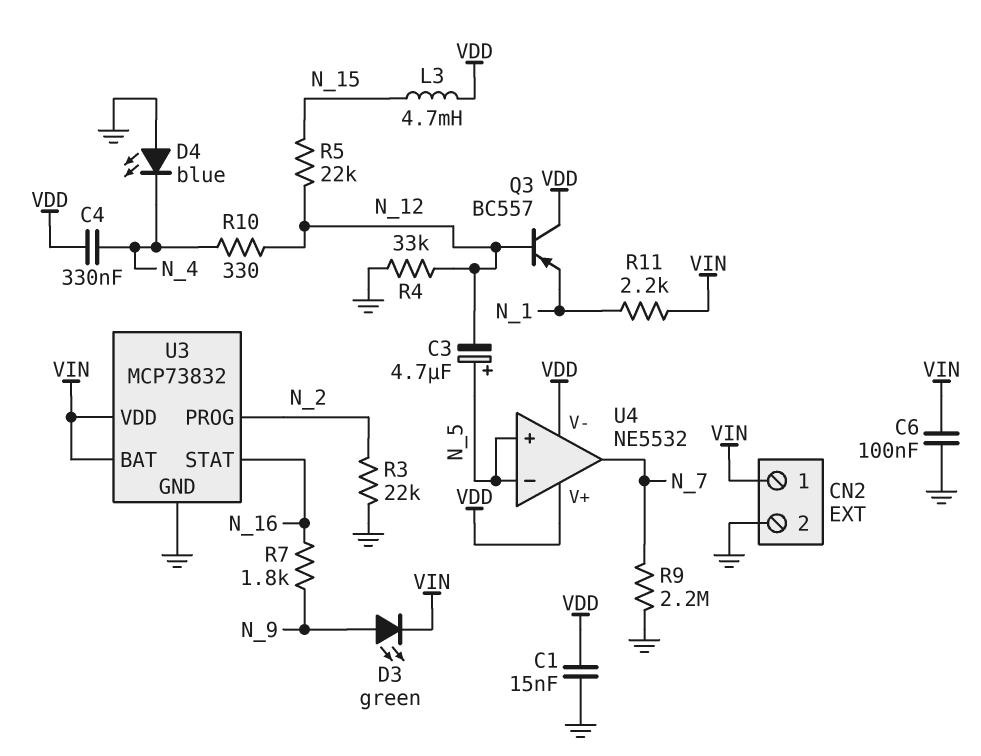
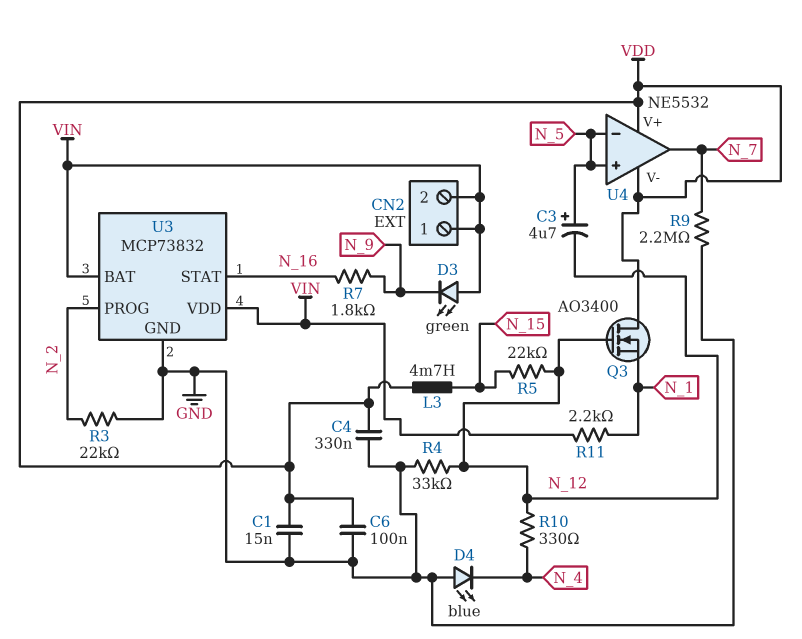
C4: 330nF (N_4, VDD) -> 330nF (GND, VDD)
C6: 100nF (GND, VIN) -> 100nF (GND, VDD)
CN2 pin 2: GND -> VIN
D3: LED green (A N_9, K VIN) -> LED green (A VIN, K N_9)
Q3: PNP BC557 (B N_12, C VDD, E N_1) -> NMOS AO3400 (G N_12, D VDD, S N_1)

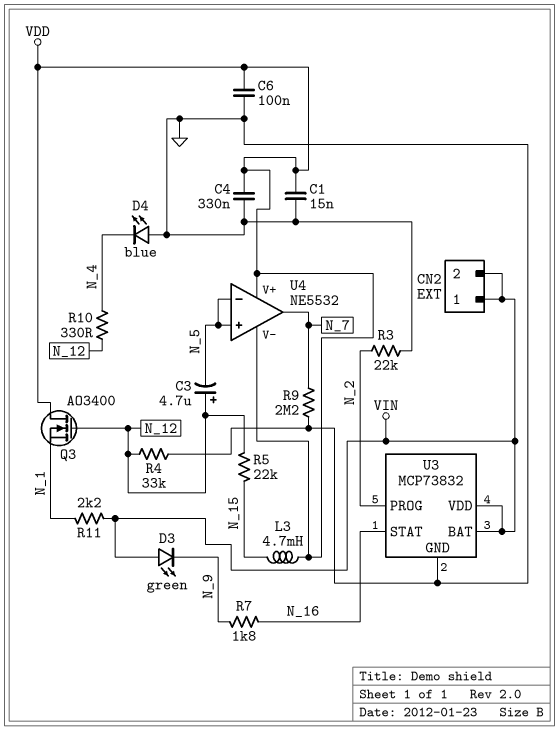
C3: 4.7uF (plus N_5, minus N_12) -> 4.7uF (plus N_12, minus N_5)

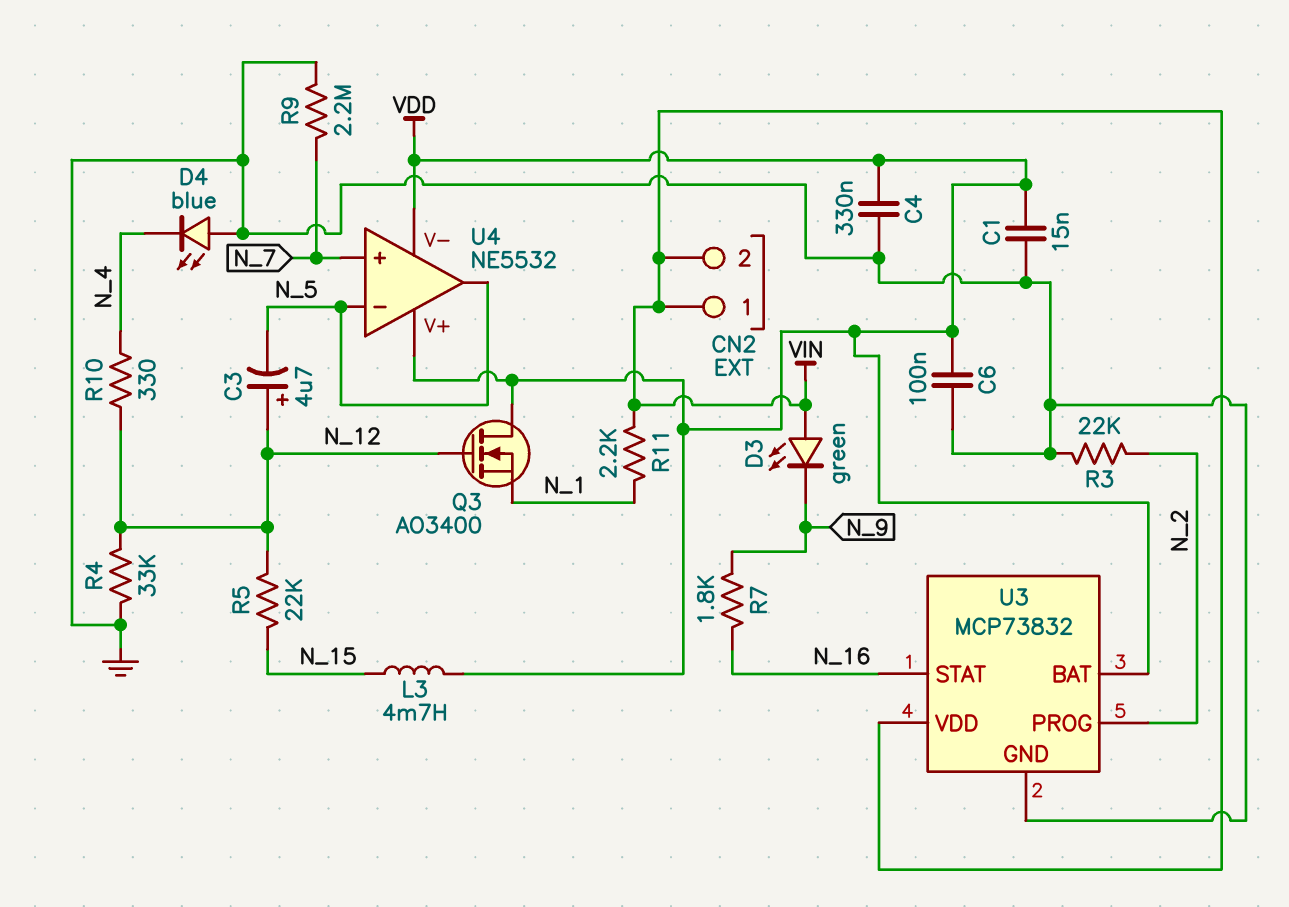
U3 pin BAT: VIN -> VDD
U4 pin in+: N_5 -> N_7
U4 pin out: N_7 -> N_5

